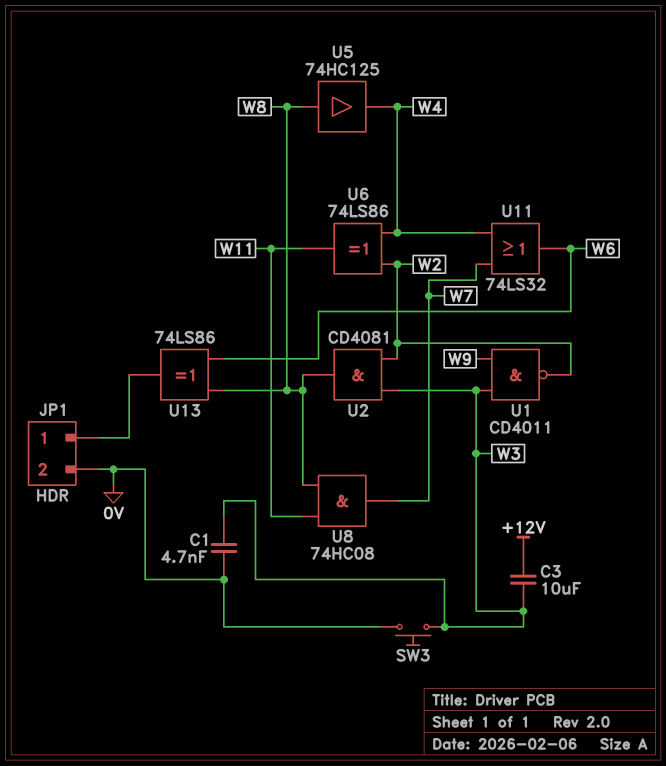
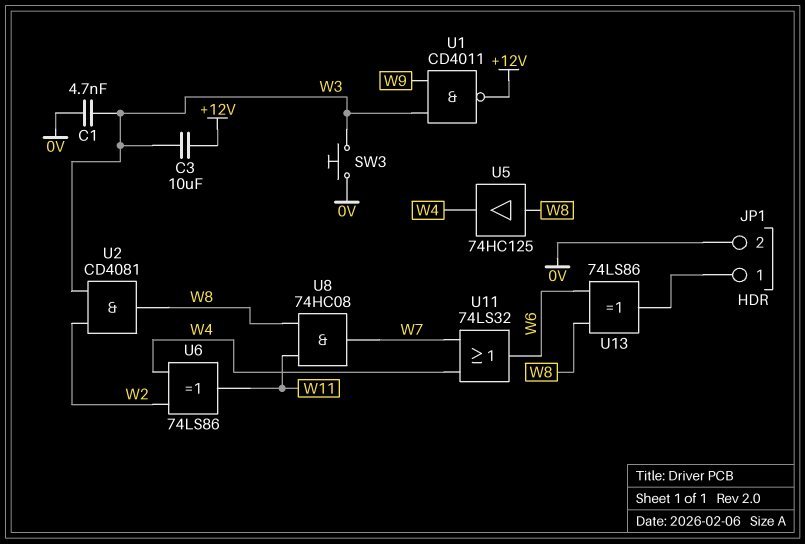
U1: NAND CD4011 (in W3, in W9, out W2) -> NAND CD4011 (in W3, in W9, out +12V)

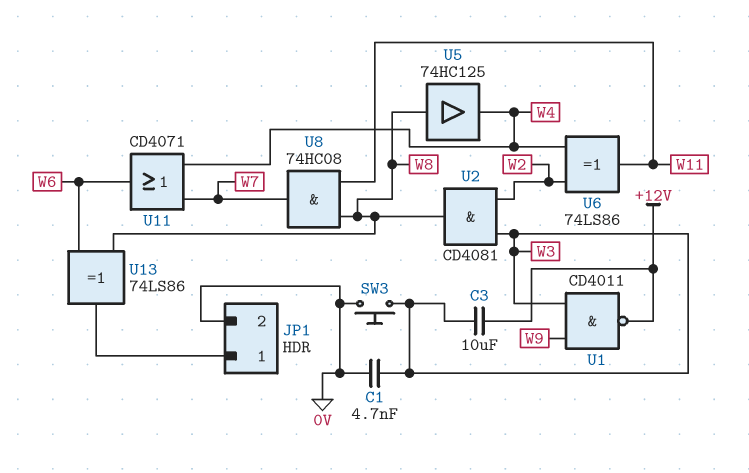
U11: OR 74LS32 (in W4, in W7, out W6) -> OR CD4071 (in W4, in W7, out W6)

